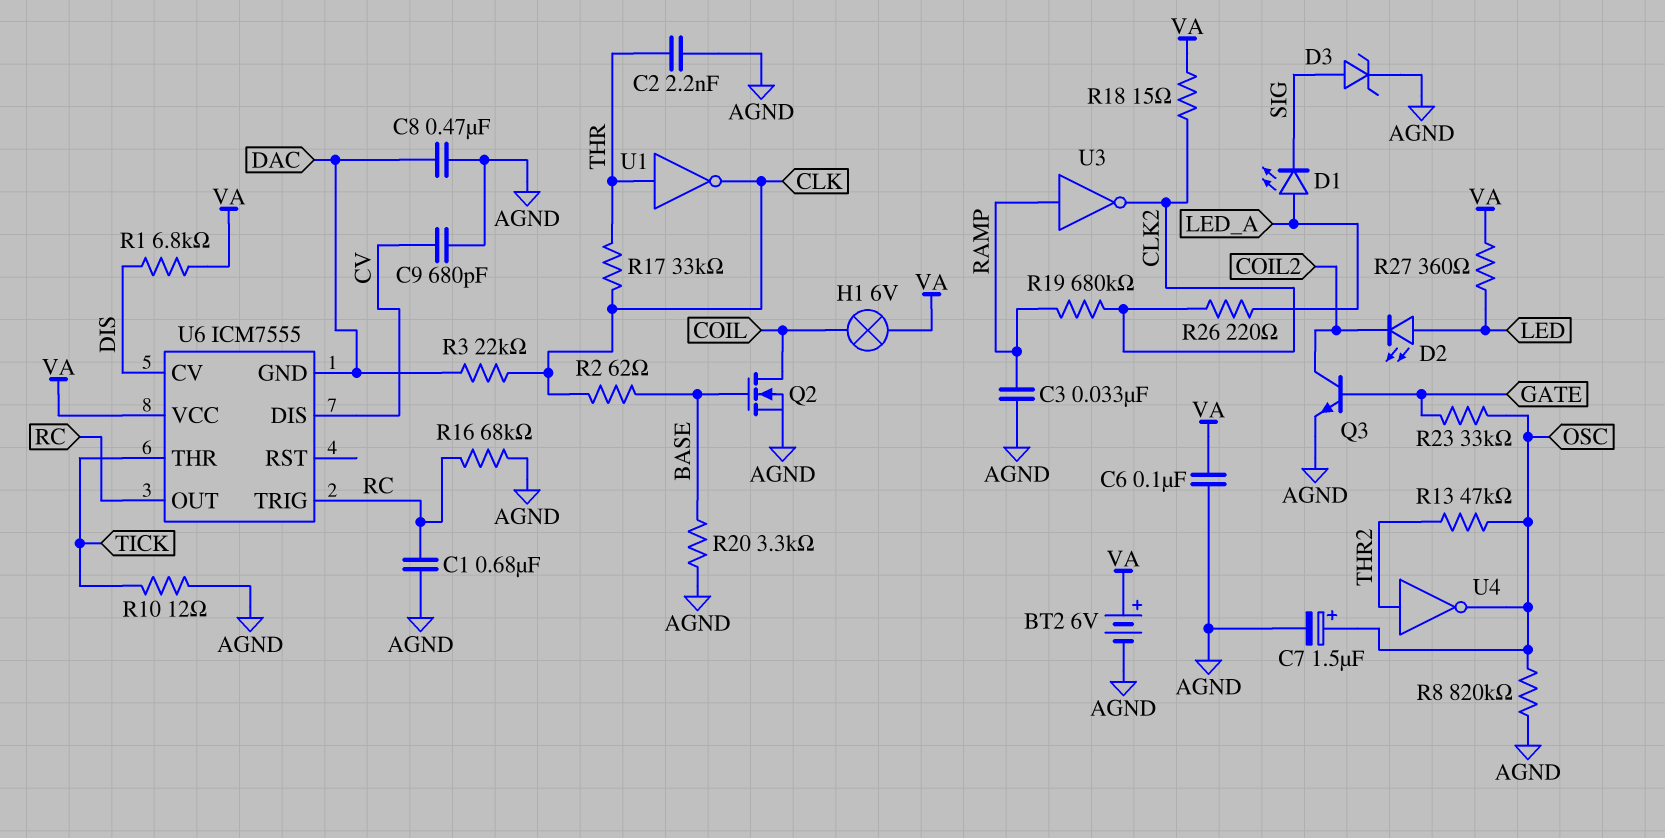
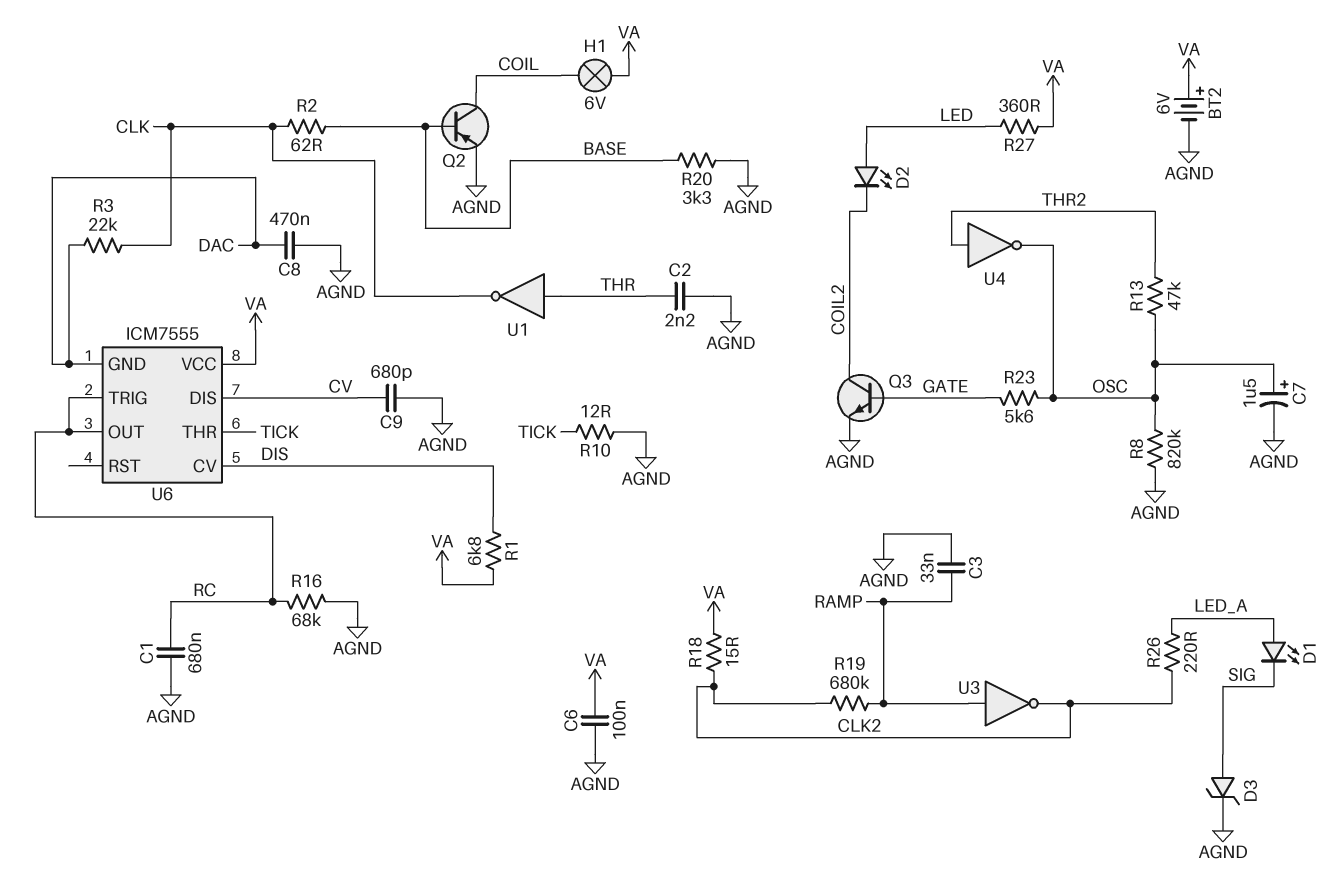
Q2: NMOS (G BASE, D COIL, S AGND) -> PNP (B BASE, C COIL, E AGND)
R17: 33k (CLK, THR) -> none
R23: 33k (GATE, OSC) -> 5.6k (GATE, OSC)

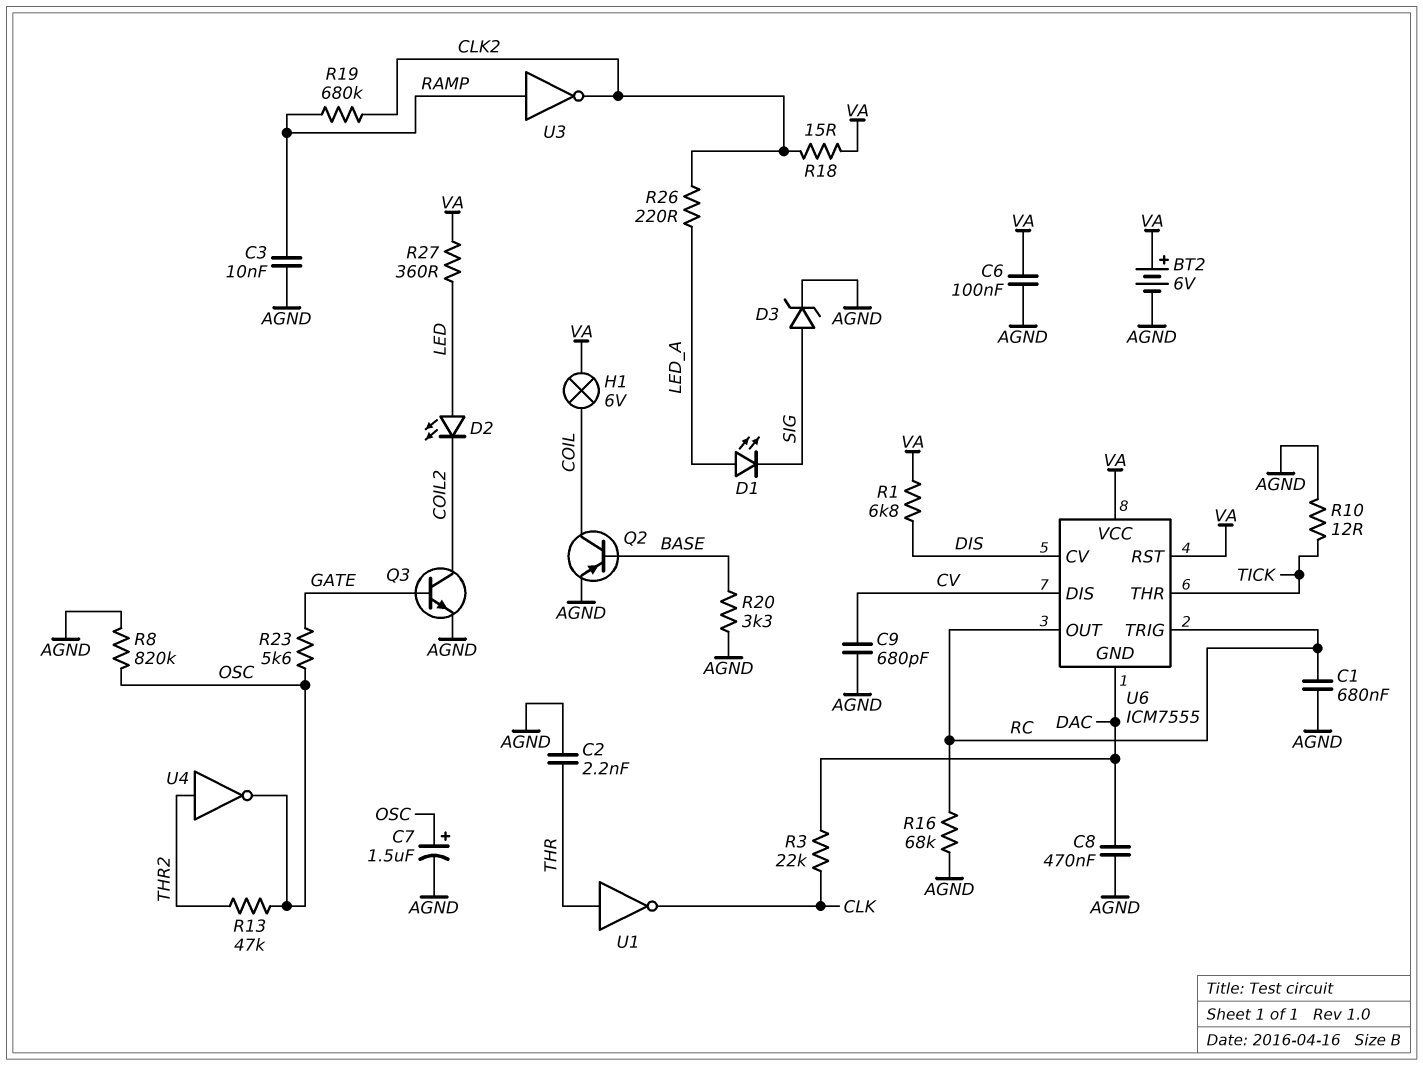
C3: 33nF (AGND, RAMP) -> 10nF (AGND, RAMP)
R2: 62 (BASE, CLK) -> none
U6 pin RST: none -> VA

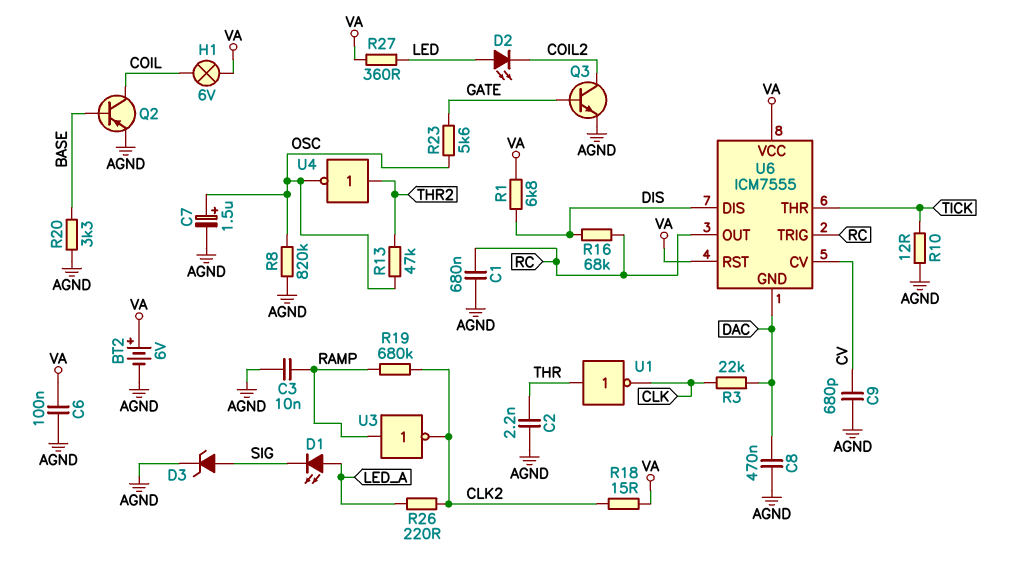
R16: 68k (AGND, RC) -> 68k (DIS, RC)
U6 pin CV: DIS -> CV
U6 pin DIS: CV -> DIS

